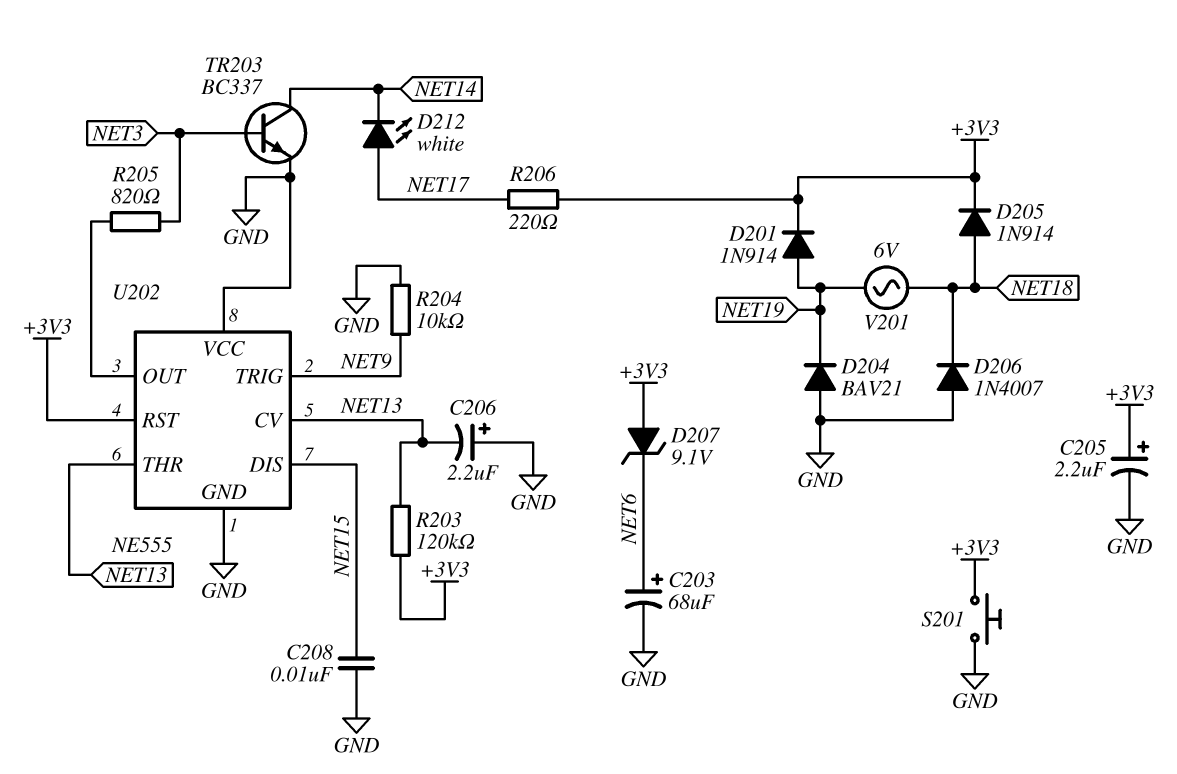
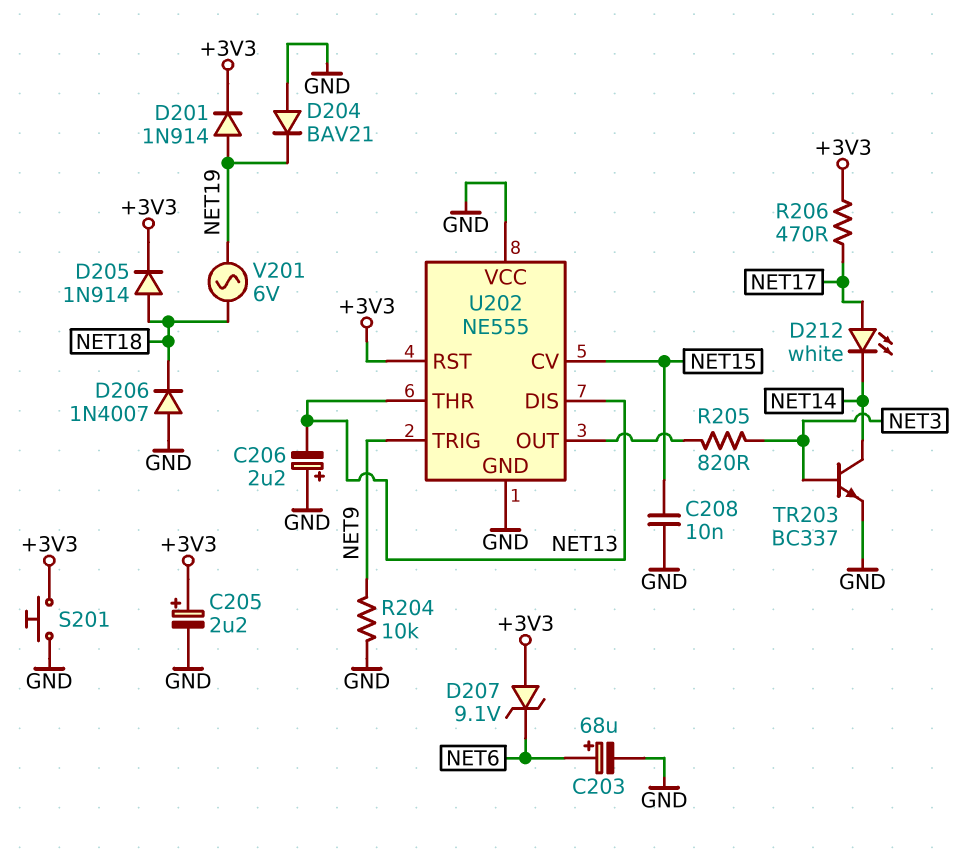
R203: 120k (+3V3, NET13) -> none
R206: 220 (+3V3, NET17) -> 470 (+3V3, NET17)
U202 pin CV: NET13 -> NET15
U202 pin DIS: NET15 -> NET13

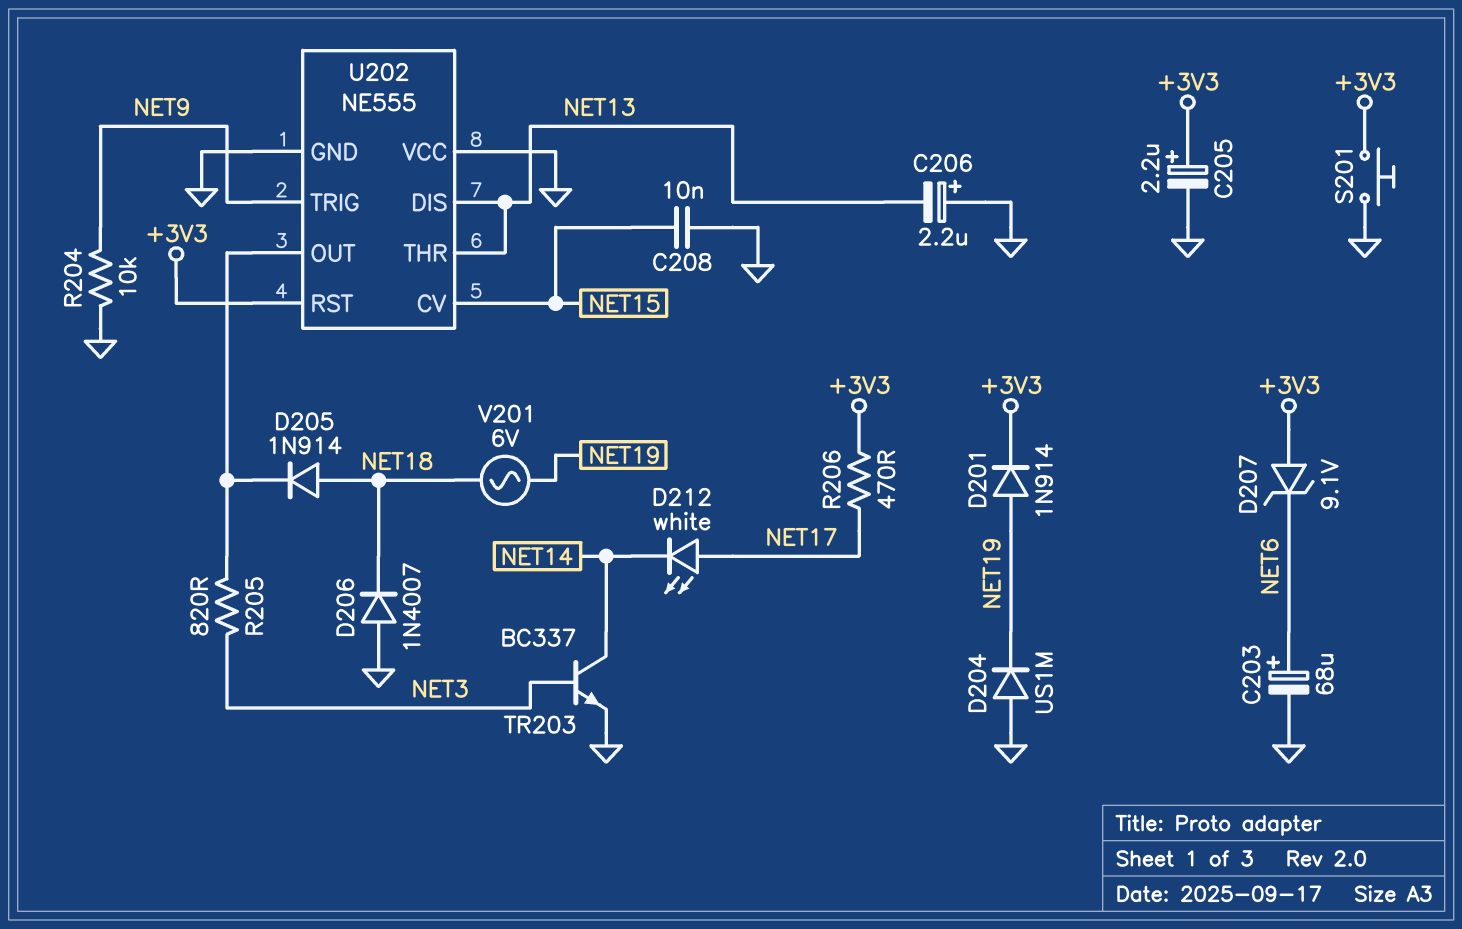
D204: diode BAV21 (A GND, K NET19) -> diode US1M (A GND, K NET19)
D205: diode 1N914 (A NET18, K +3V3) -> diode 1N914 (A NET18, K U202/OUT)

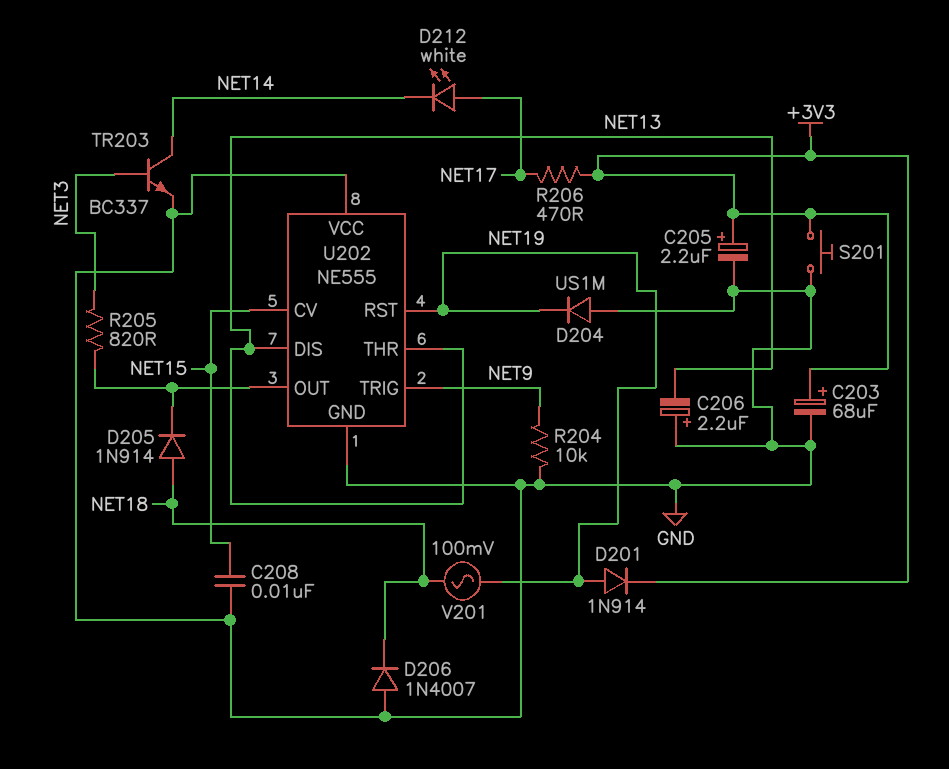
C203: 68uF (plus NET6, minus GND) -> 68uF (plus +3V3, minus GND)
D207: zener 9.1V (A +3V3, K NET6) -> none
U202 pin RST: +3V3 -> NET19
V201: AC 6V (NET18, NET19) -> AC 100mV (NET18, NET19)

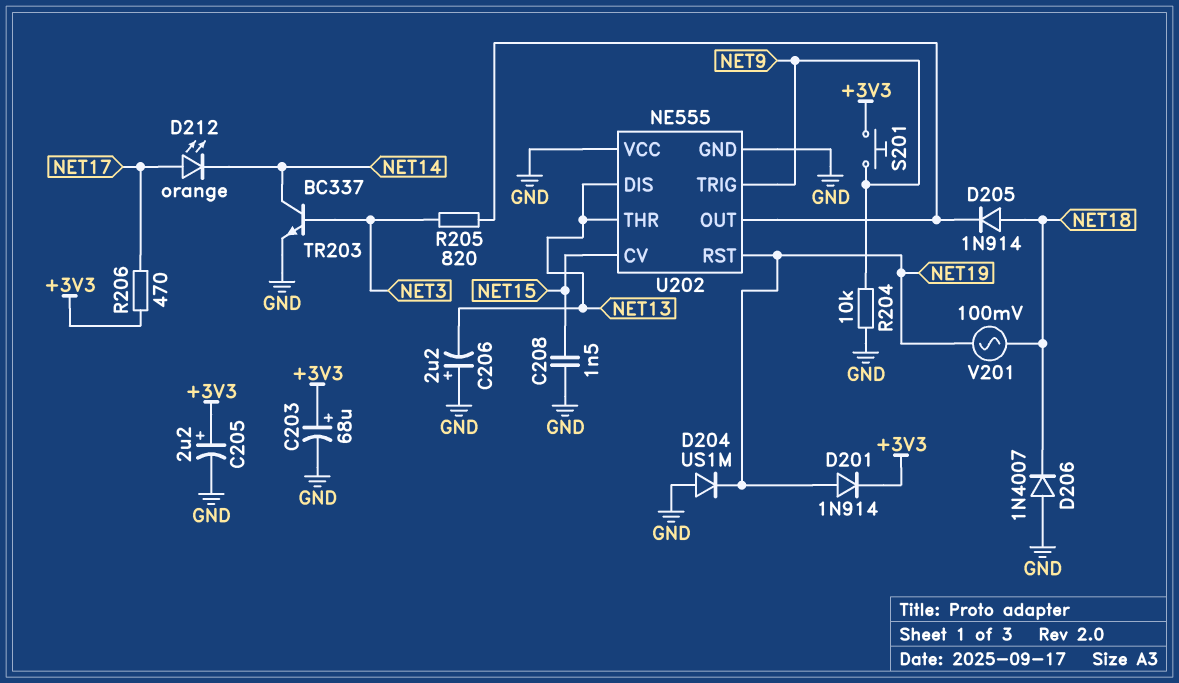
C208: 10nF (GND, NET15) -> 1.5nF (GND, NET15)
D212: LED white (A NET17, K NET14) -> LED orange (A NET17, K NET14)
S201: button (+3V3, GND) -> button (+3V3, NET9)

